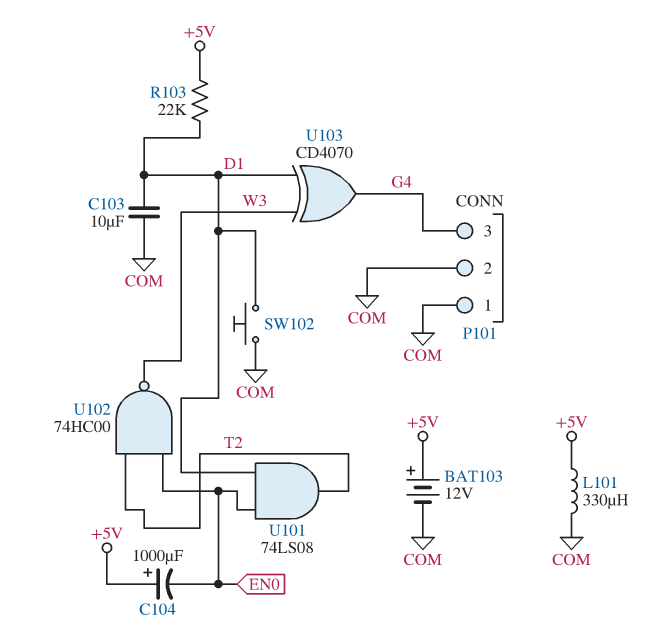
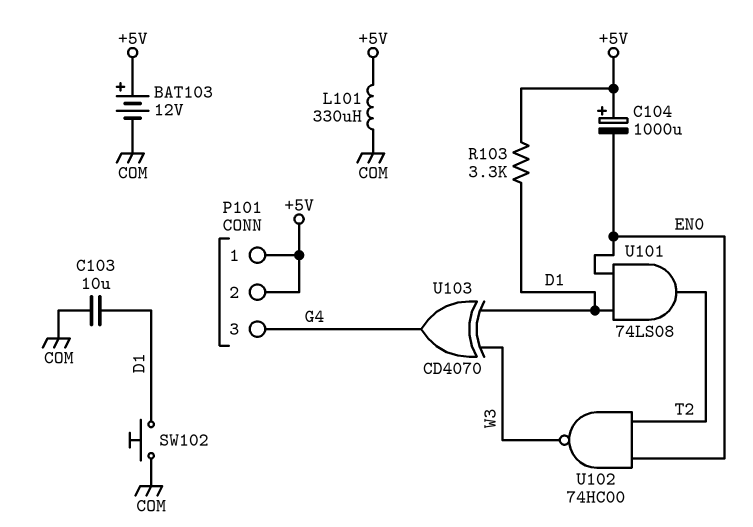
P101 pin 1: COM -> +5V
P101 pin 2: COM -> +5V
R103: 22k (+5V, D1) -> 3.3k (+5V, D1)

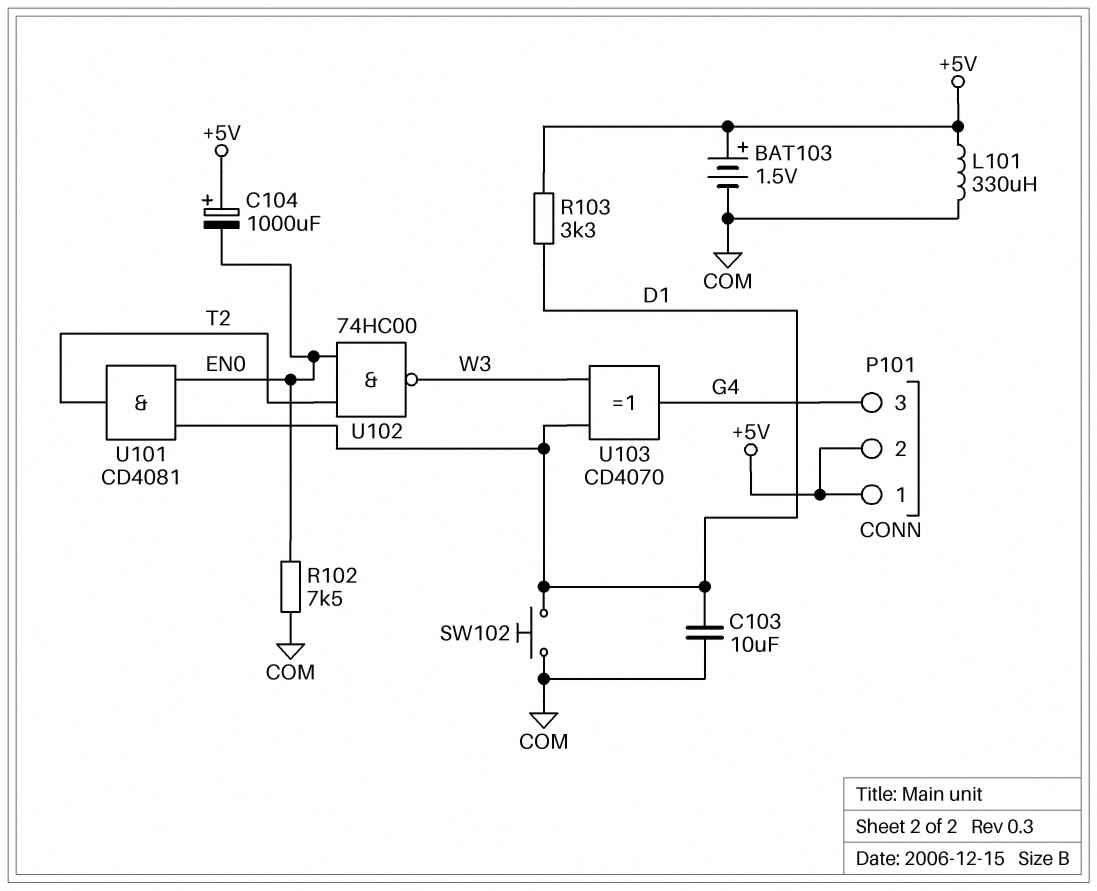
BAT103: 12V (plus +5V, minus COM) -> 1.5V (plus +5V, minus COM)
R102: none -> 7.5k (COM, EN0)
U101: AND 74LS08 (in D1, in EN0, out T2) -> AND CD4081 (in D1, in EN0, out T2)

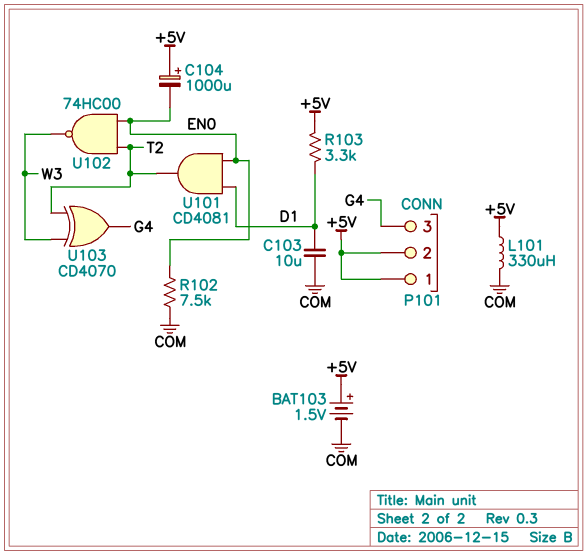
SW102: button (COM, D1) -> none
U103: XOR CD4070 (in D1, in W3, out G4) -> XOR CD4070 (in T2, in W3, out G4)

